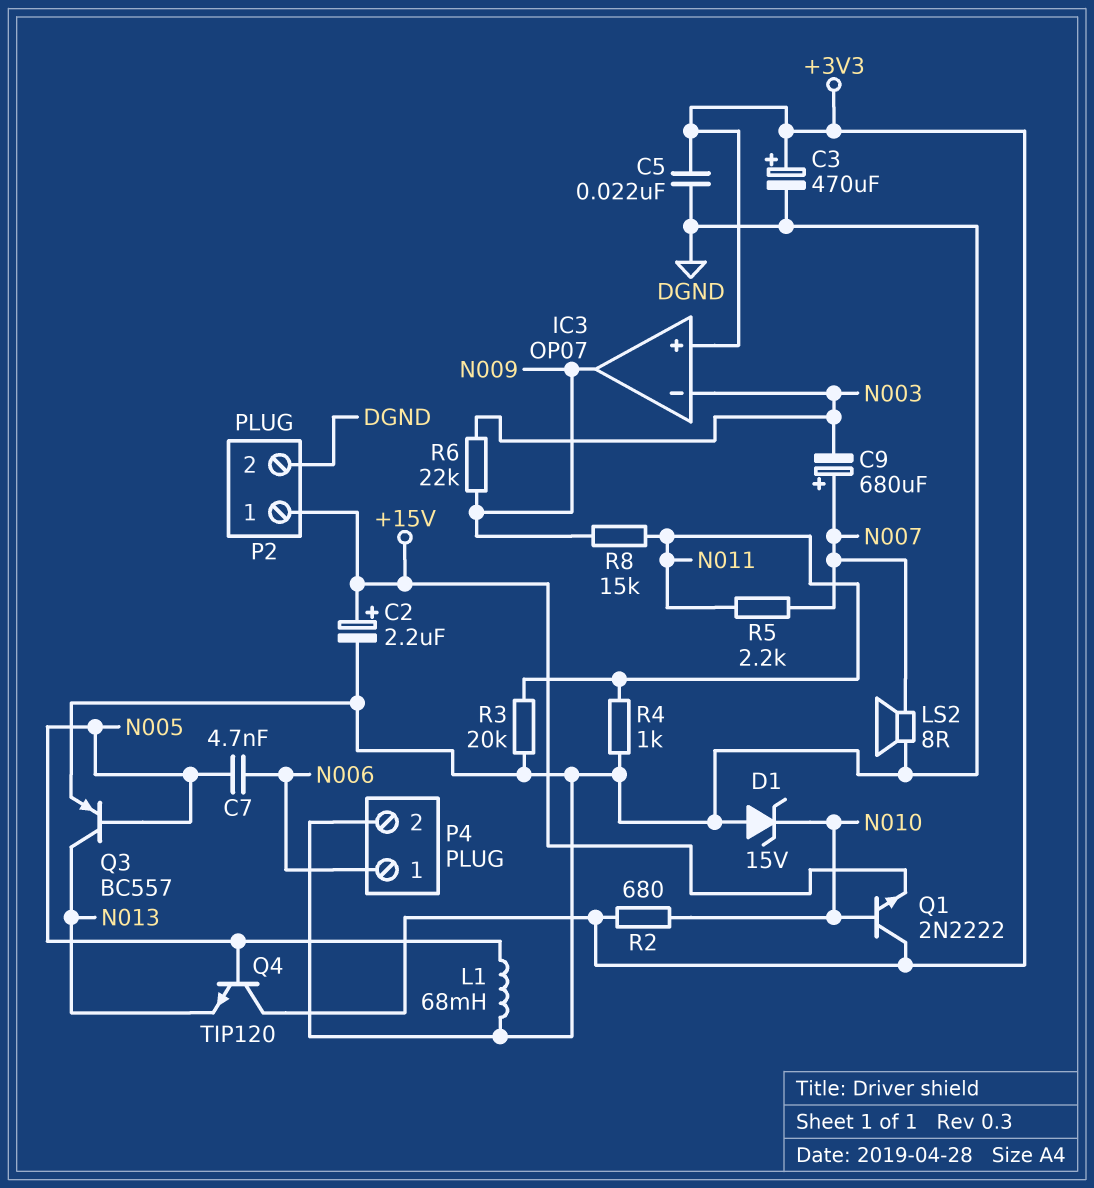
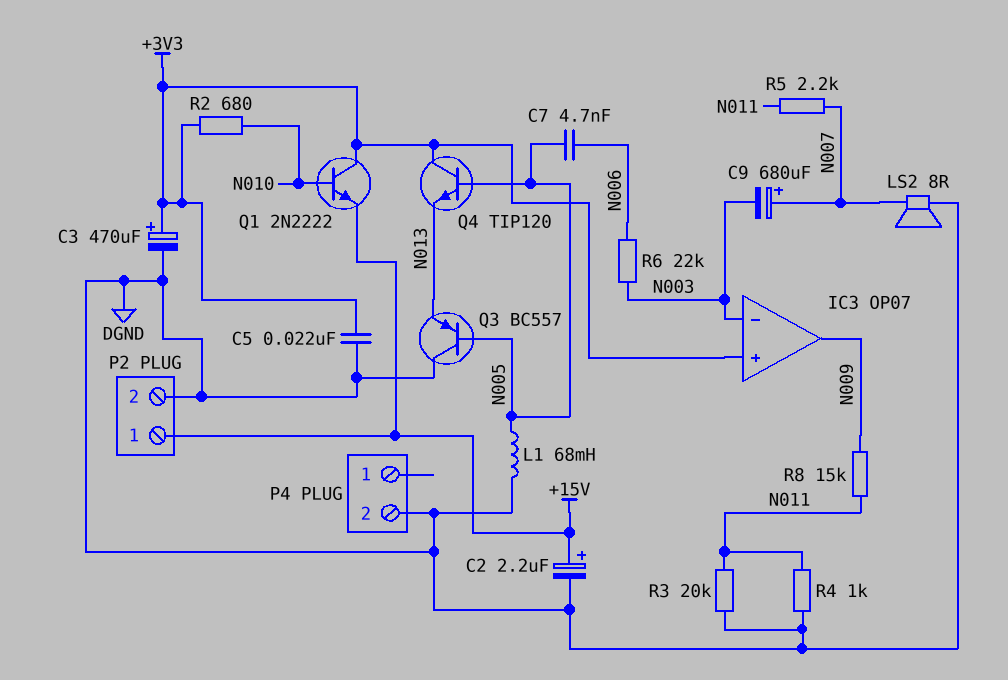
D1: zener 15V (A DGND, K N010) -> none
P4 pin 1: N006 -> none
Q3: PNP BC557 (B N005, C N013, E DGND) -> PNP BC557 (B N005, C DGND, E N013)
R6: 22k (N003, N009) -> 22k (N003, N006)

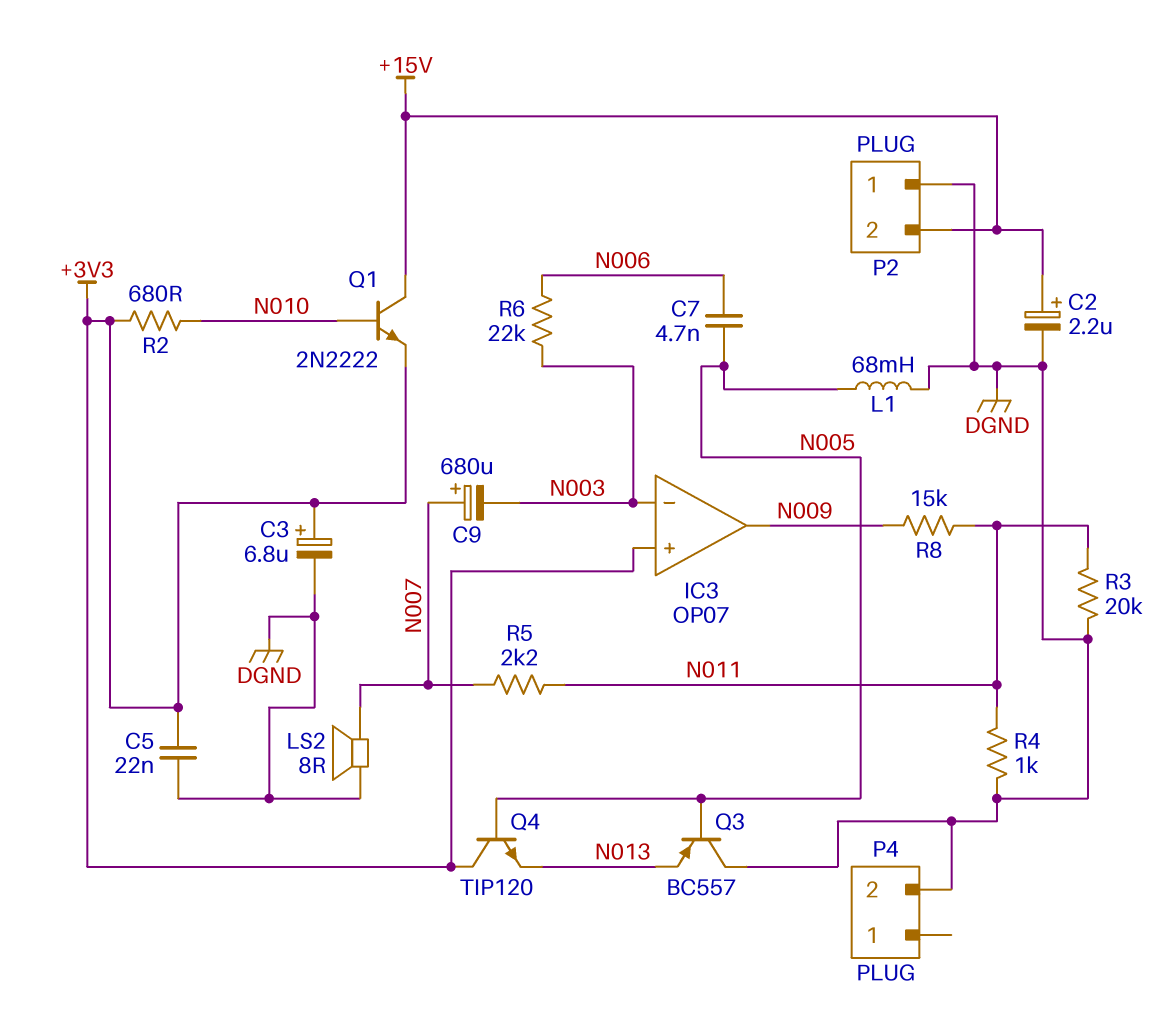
C3: 470uF (plus +3V3, minus DGND) -> 6.8uF (plus +3V3, minus DGND)
P2 pin 1: +15V -> DGND
P2 pin 2: DGND -> +15V
Q1: NPN 2N2222 (B N010, C +3V3, E +15V) -> NPN 2N2222 (B N010, C +15V, E +3V3)

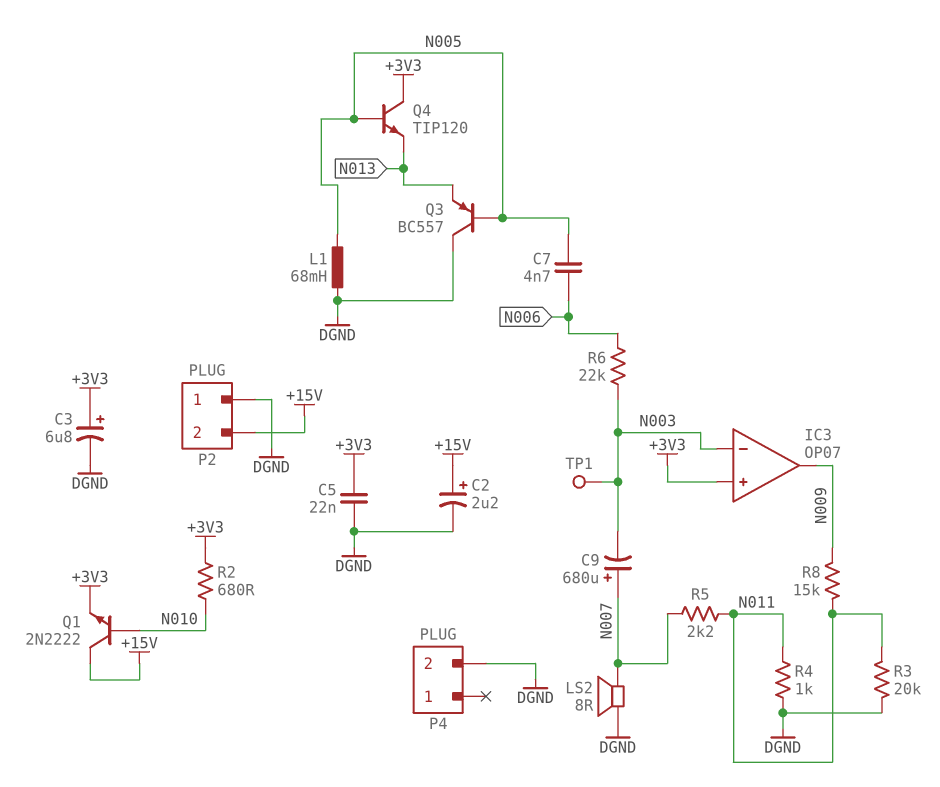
TP1: none -> test point (N003)

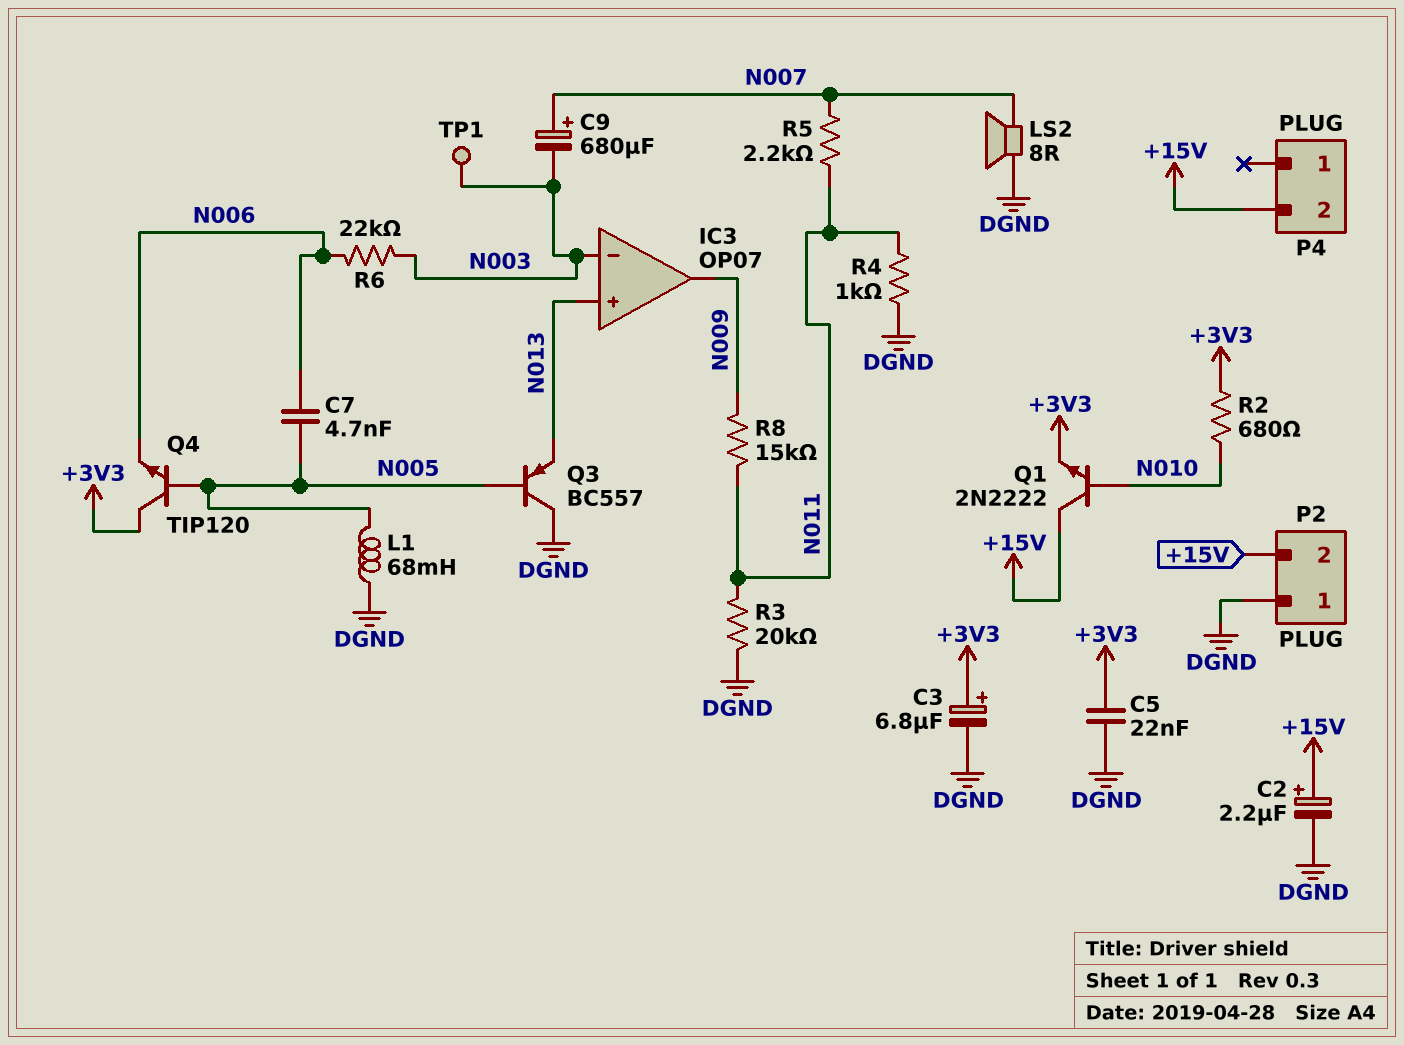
IC3 pin in+: +3V3 -> N013
P4 pin 2: DGND -> +15V
Q4: NPN TIP120 (B N005, C +3V3, E N013) -> NPN TIP120 (B N005, C +3V3, E N006)

